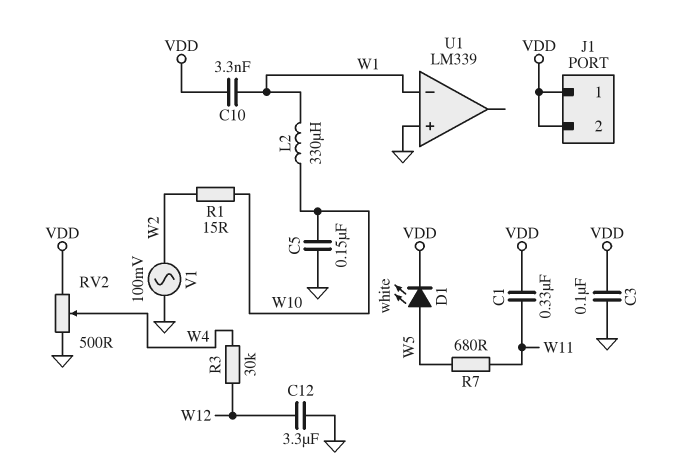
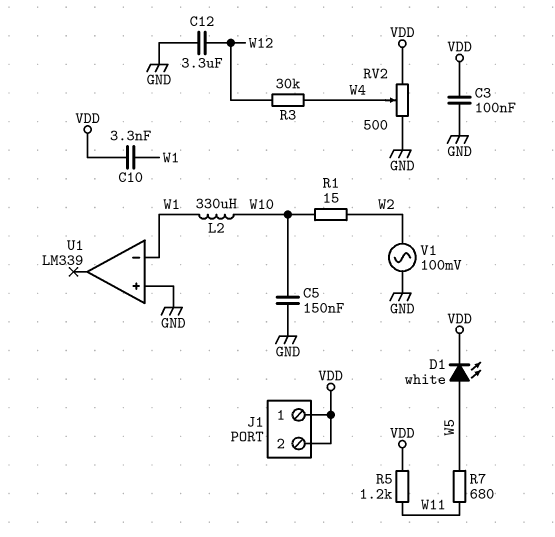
C1: 330nF (VDD, W11) -> none
R5: none -> 1.2k (VDD, W11)

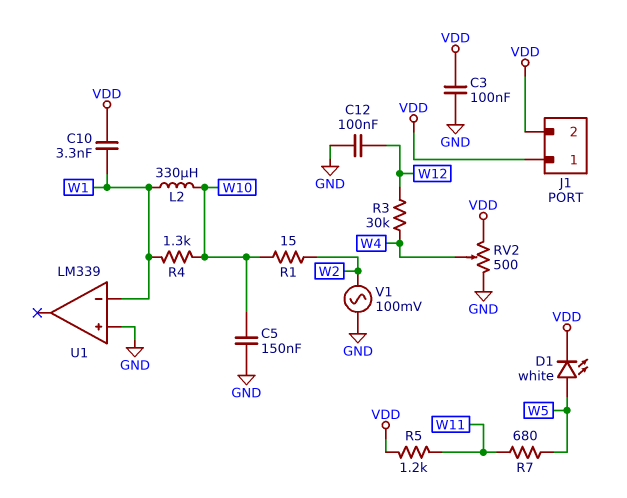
C12: 3.3uF (GND, W12) -> 100nF (GND, W12)
R4: none -> 1.3k (W1, W10)

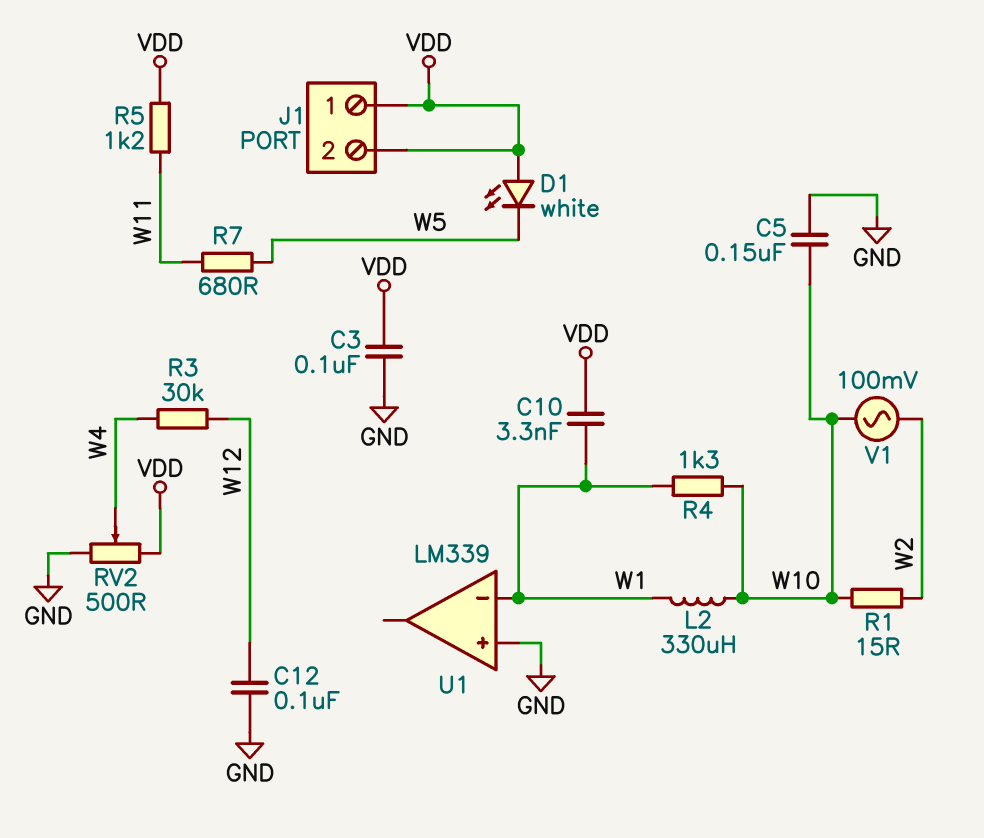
D1: LED white (A W5, K VDD) -> LED white (A VDD, K W5)
V1: AC 100mV (GND, W2) -> AC 100mV (W2, W10)

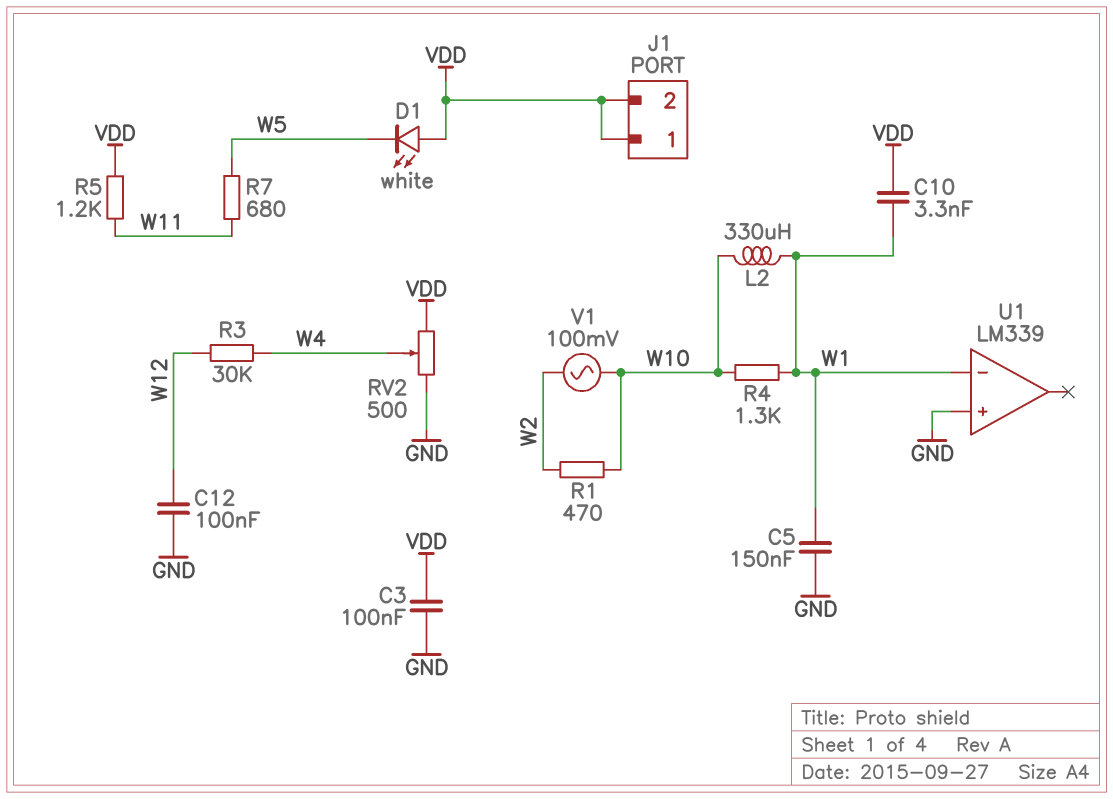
C5: 150nF (GND, W10) -> 150nF (GND, W1)
R1: 15 (W2, W10) -> 470 (W2, W10)

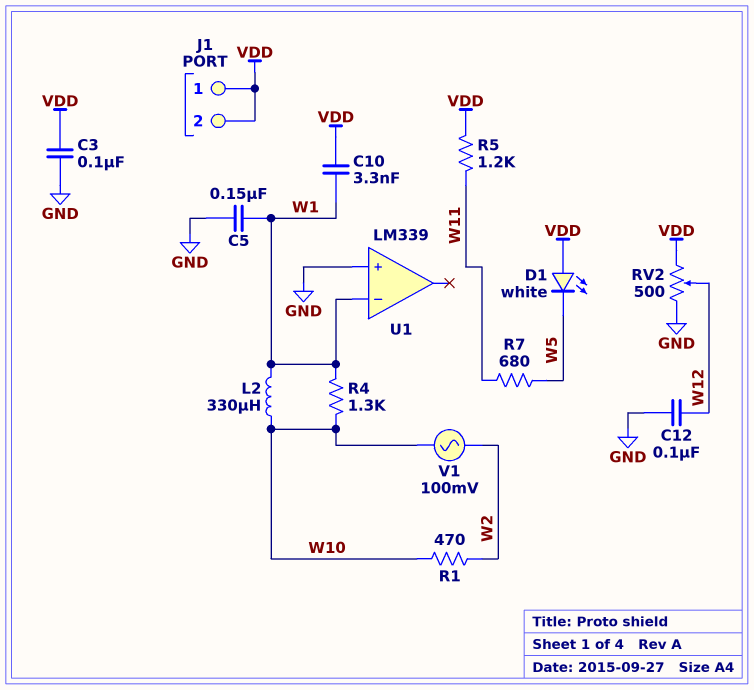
R3: 30k (W4, W12) -> none
RV2: 500 (GND, VDD, wiper W4) -> 500 (GND, VDD, wiper W12)

